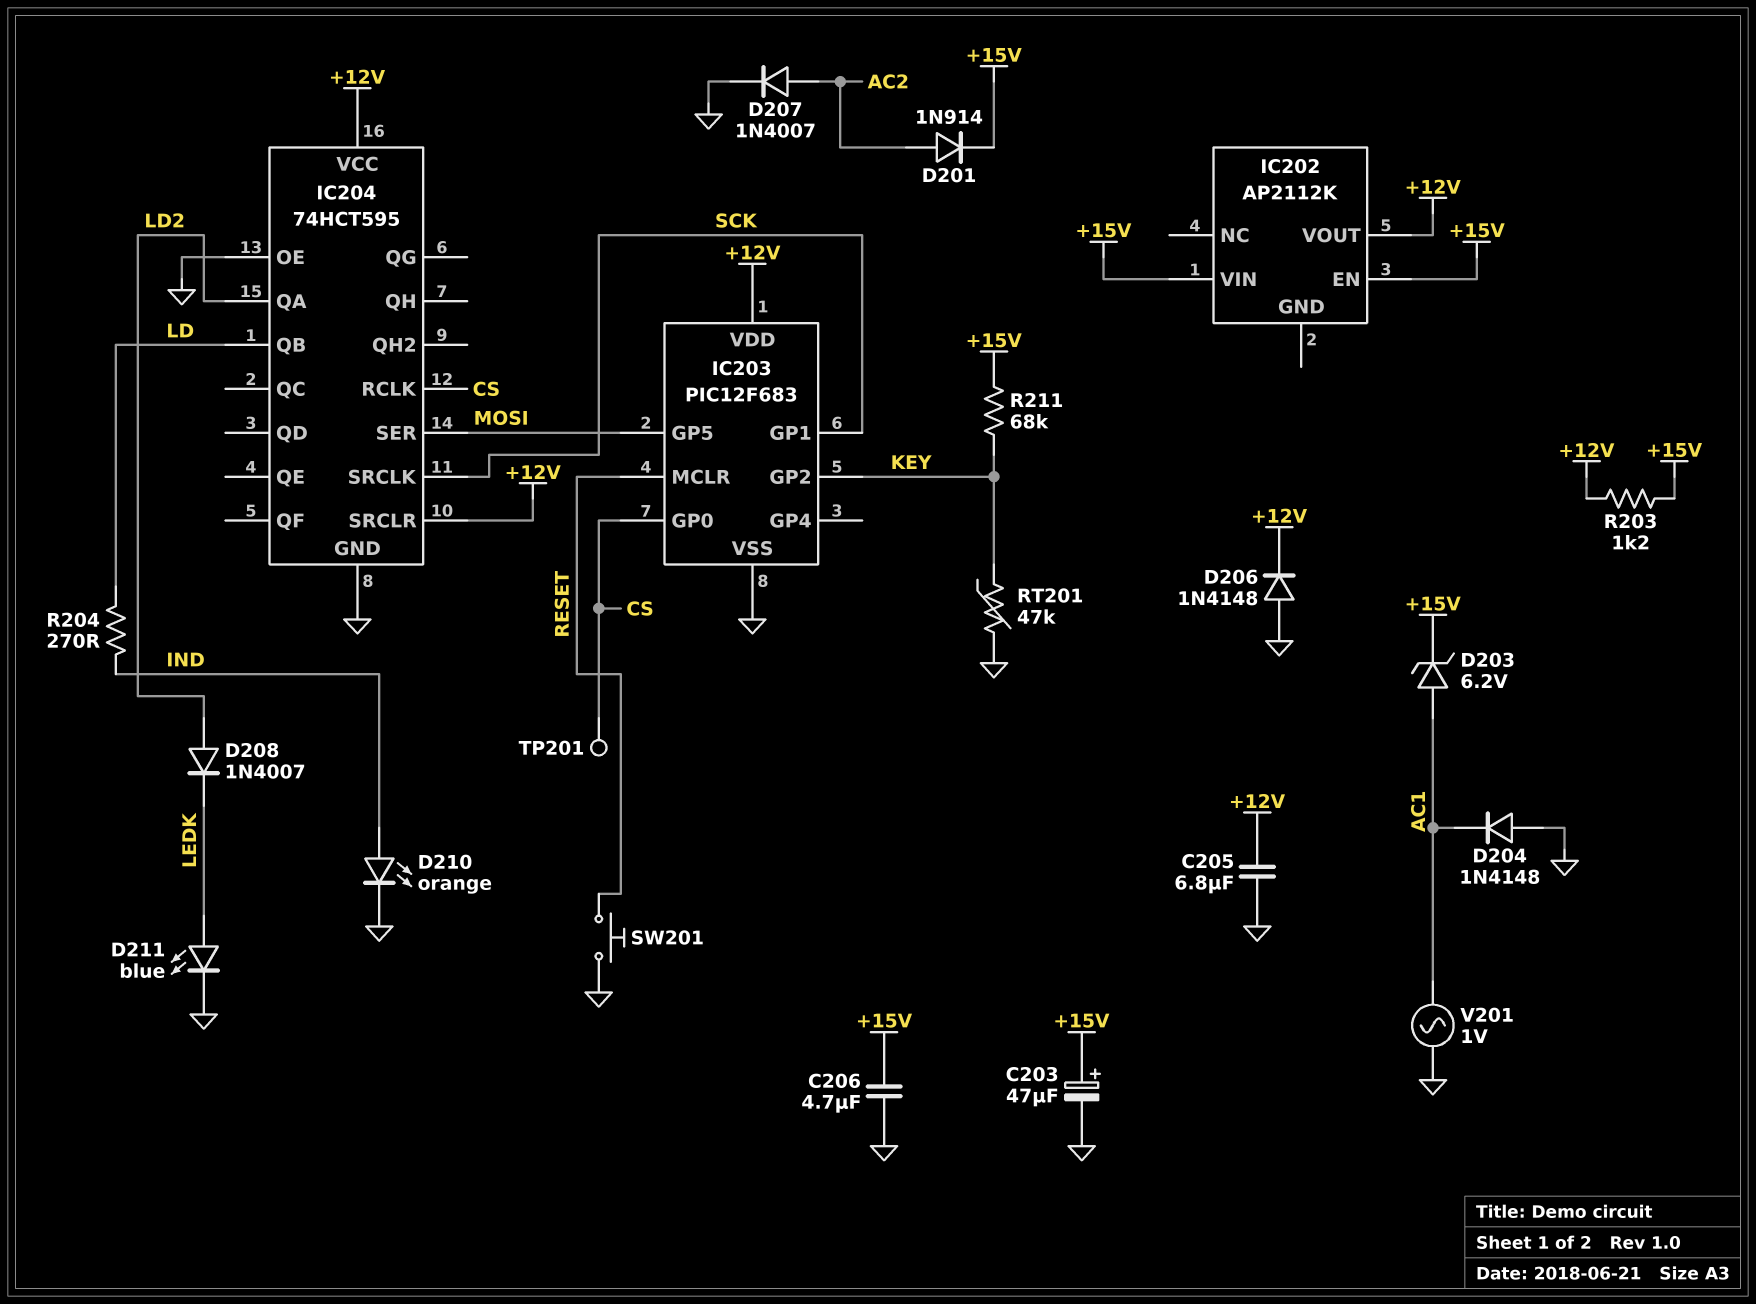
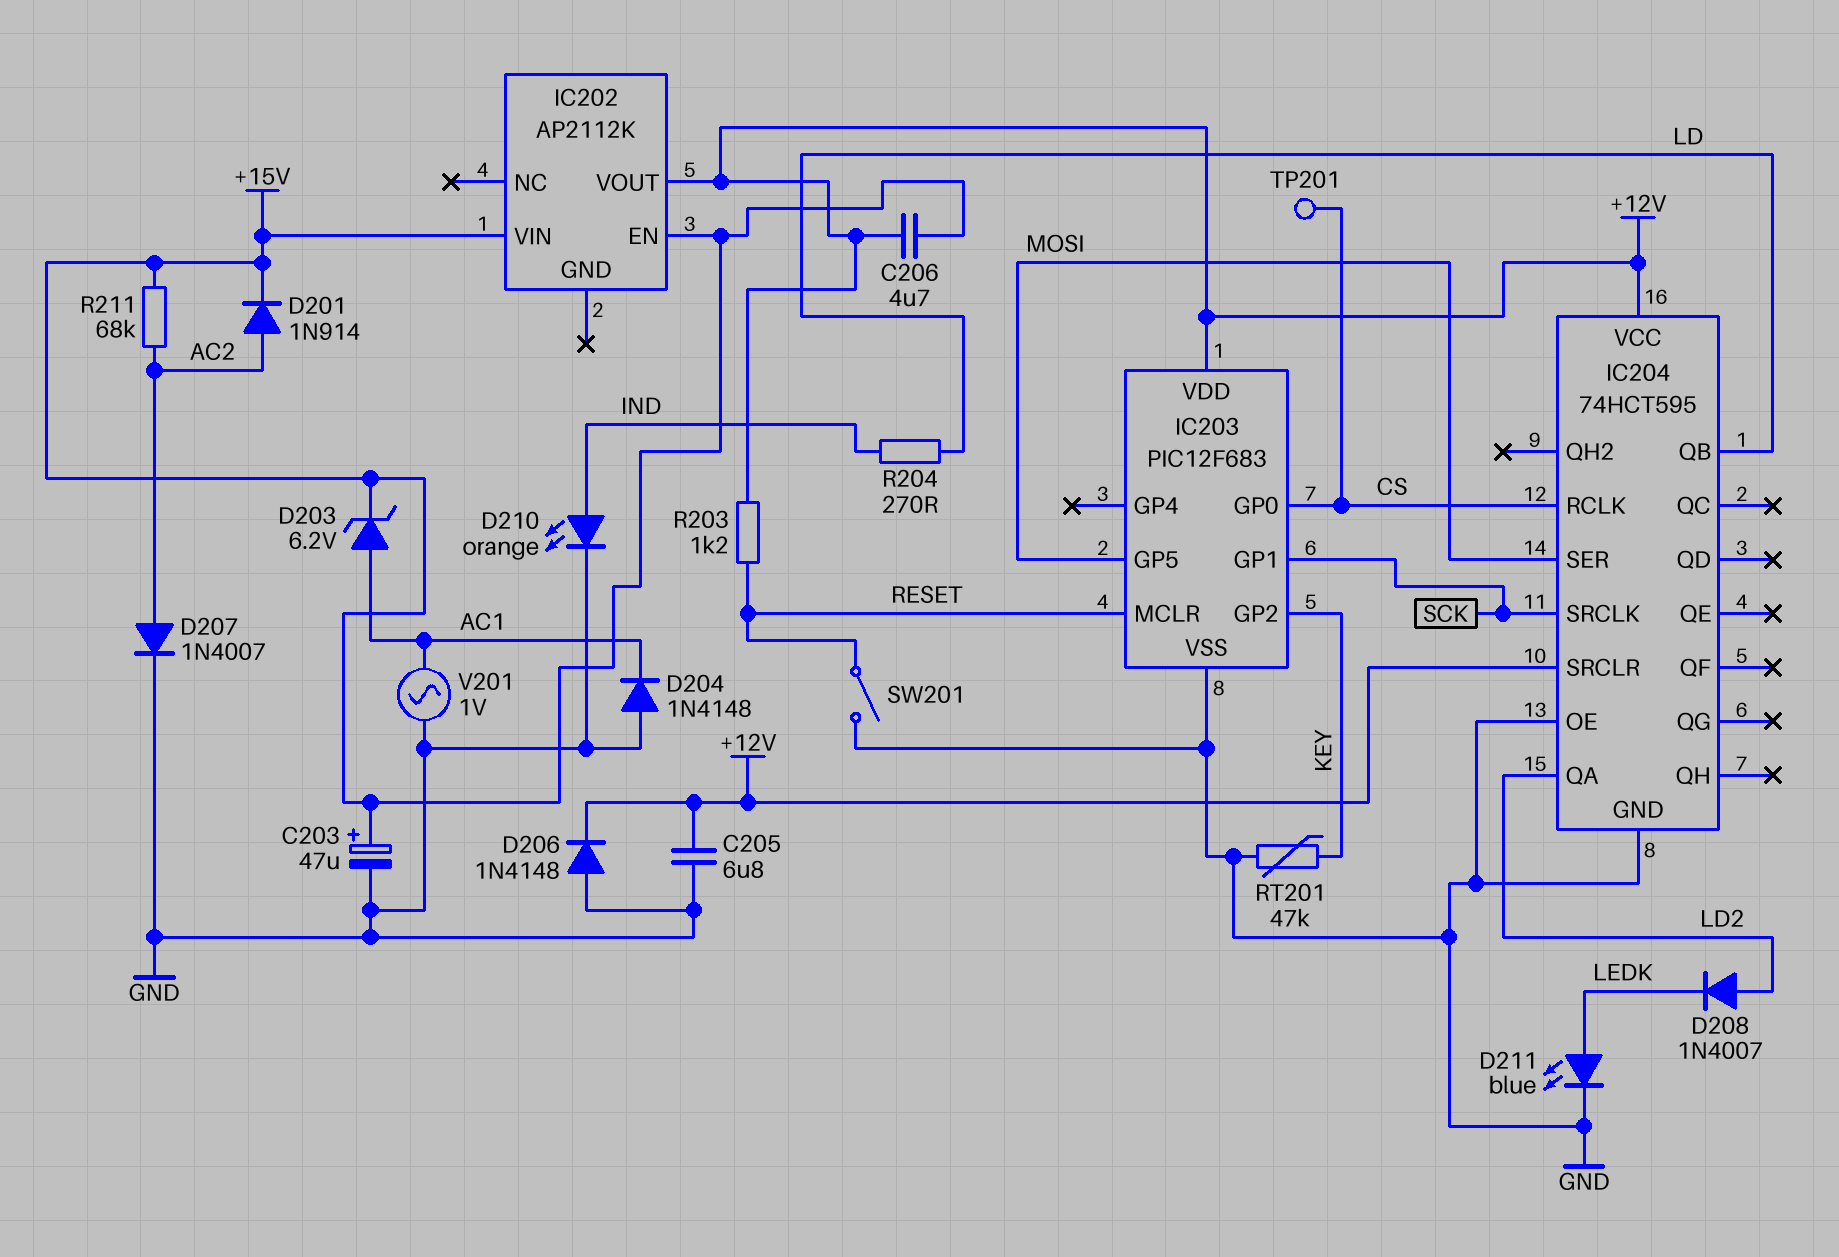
C206: 4.7uF (+15V, GND) -> 4.7uF (+12V, +15V)
R203: 1.2k (+12V, +15V) -> 1.2k (+12V, RESET)
R211: 68k (+15V, KEY) -> 68k (+15V, AC2)
SW201: button (GND, RESET) -> switch (GND, RESET)

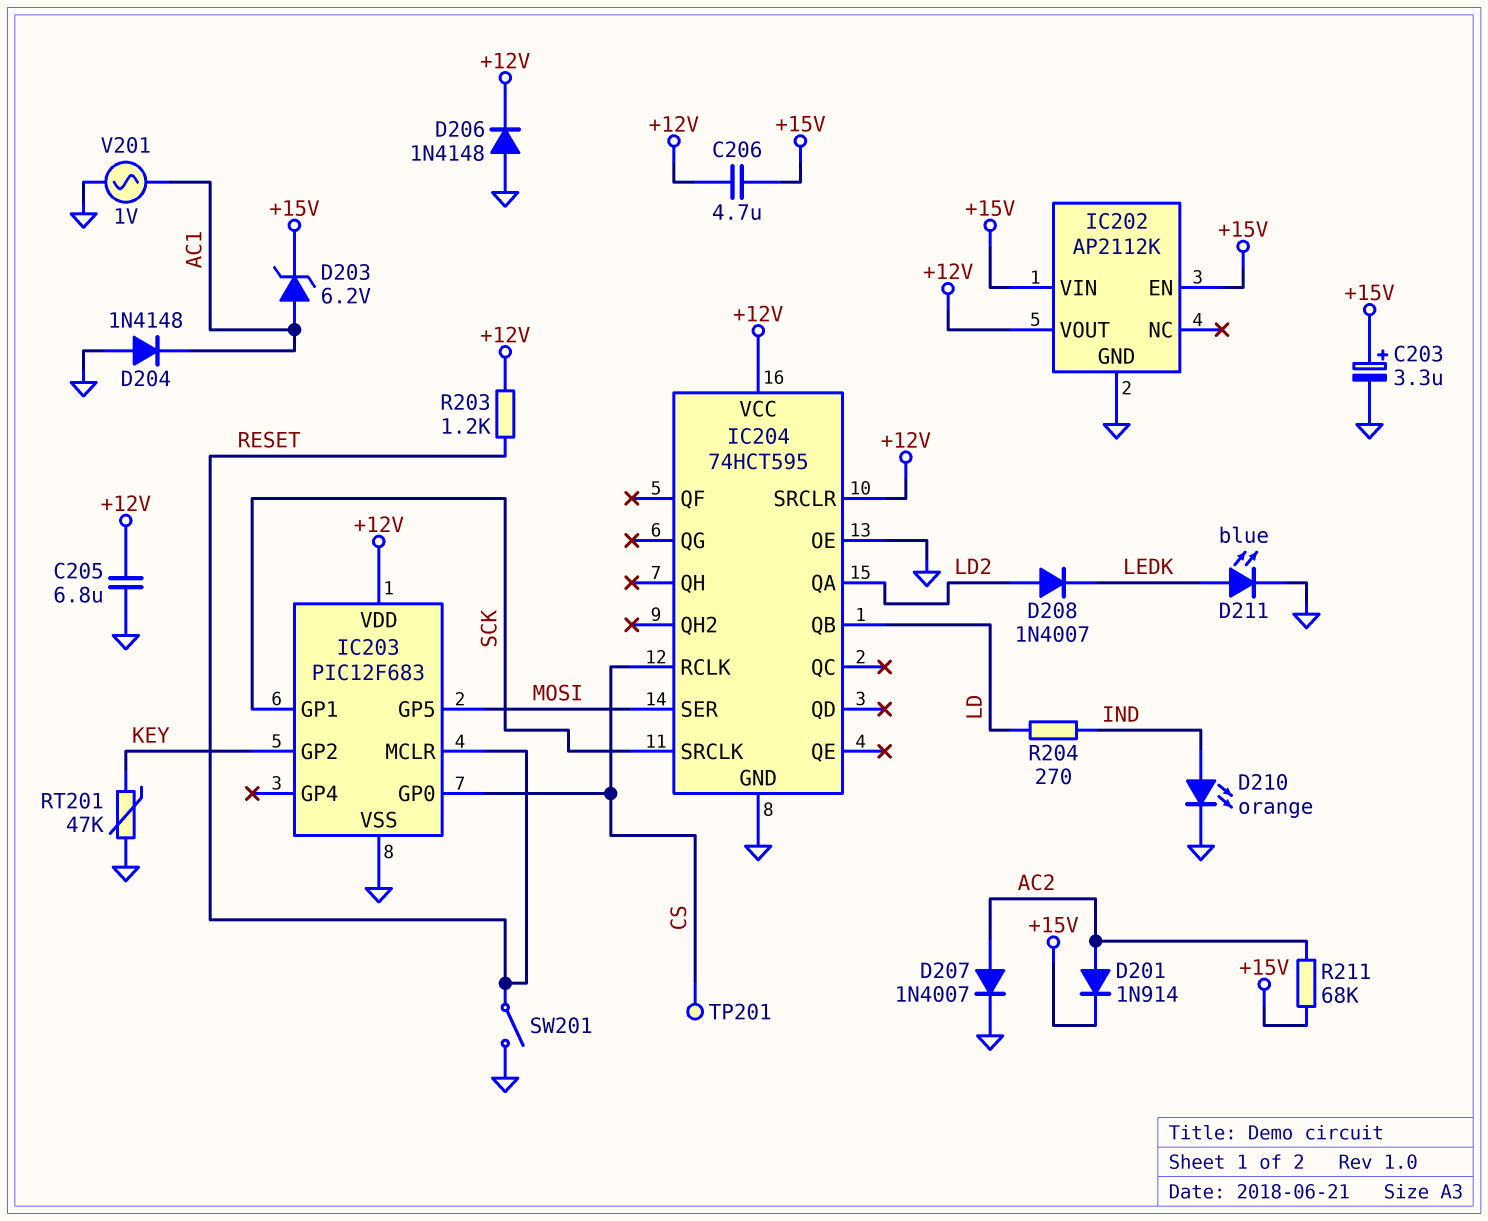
C203: 47uF (plus +15V, minus GND) -> 3.3uF (plus +15V, minus GND)
IC202 pin GND: none -> GND

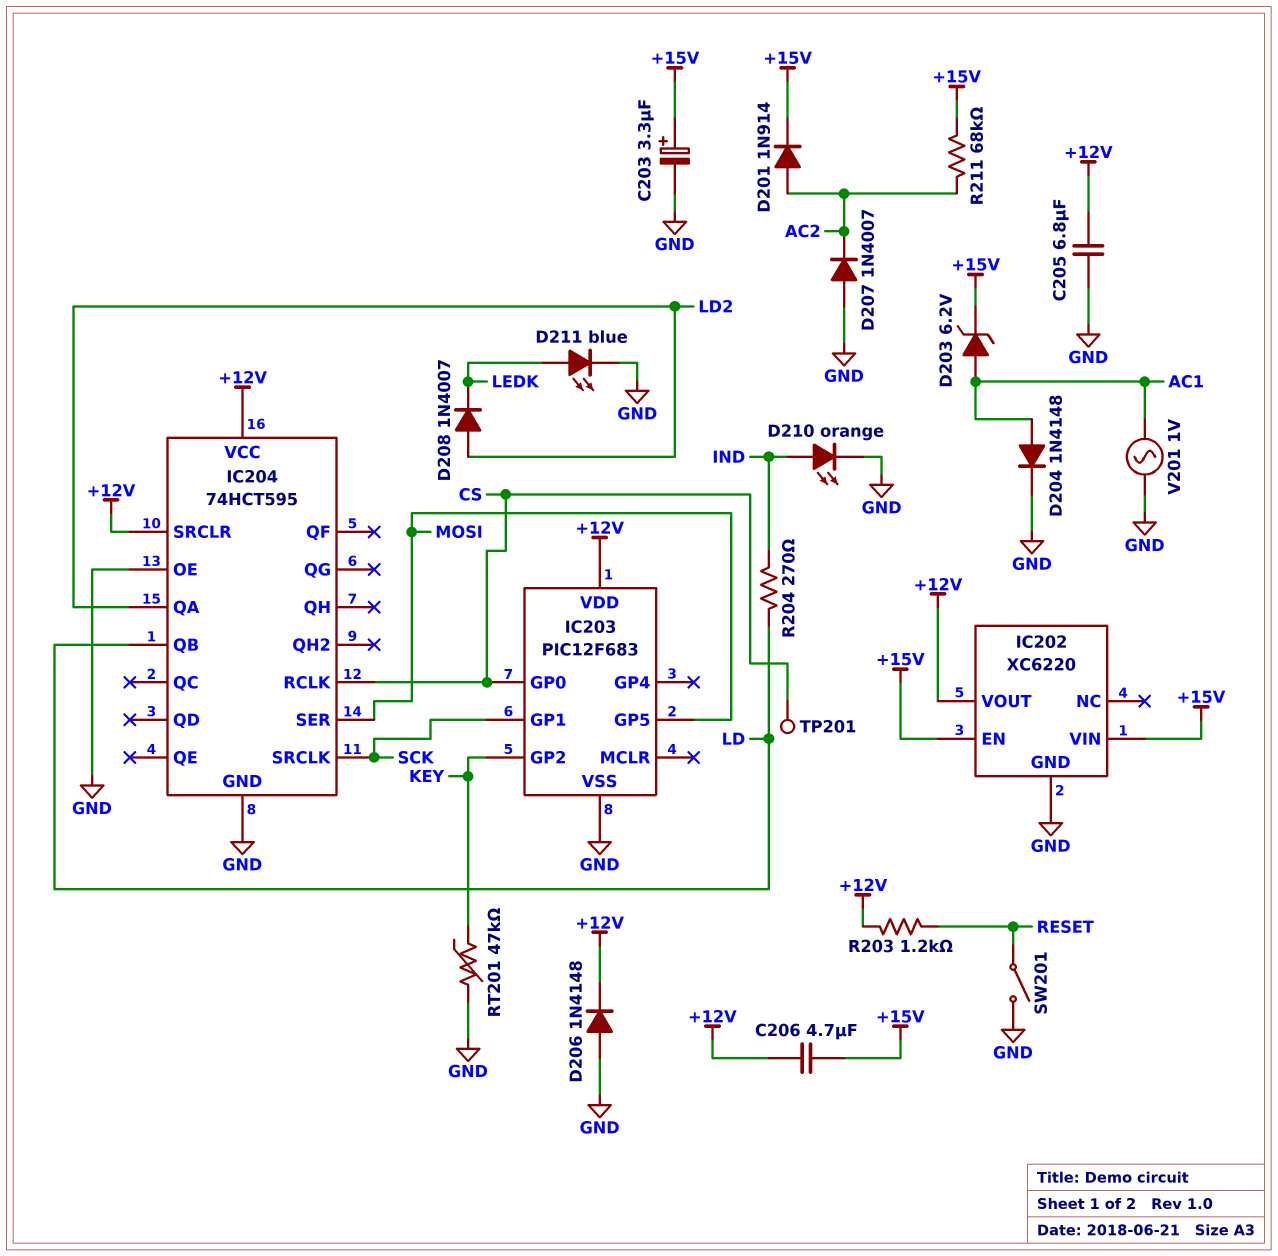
D204: diode 1N4148 (A GND, K AC1) -> diode 1N4148 (A AC1, K GND)
D207: diode 1N4007 (A AC2, K GND) -> diode 1N4007 (A GND, K AC2)
IC202: AP2112K -> XC6220
IC203 pin MCLR: RESET -> none

